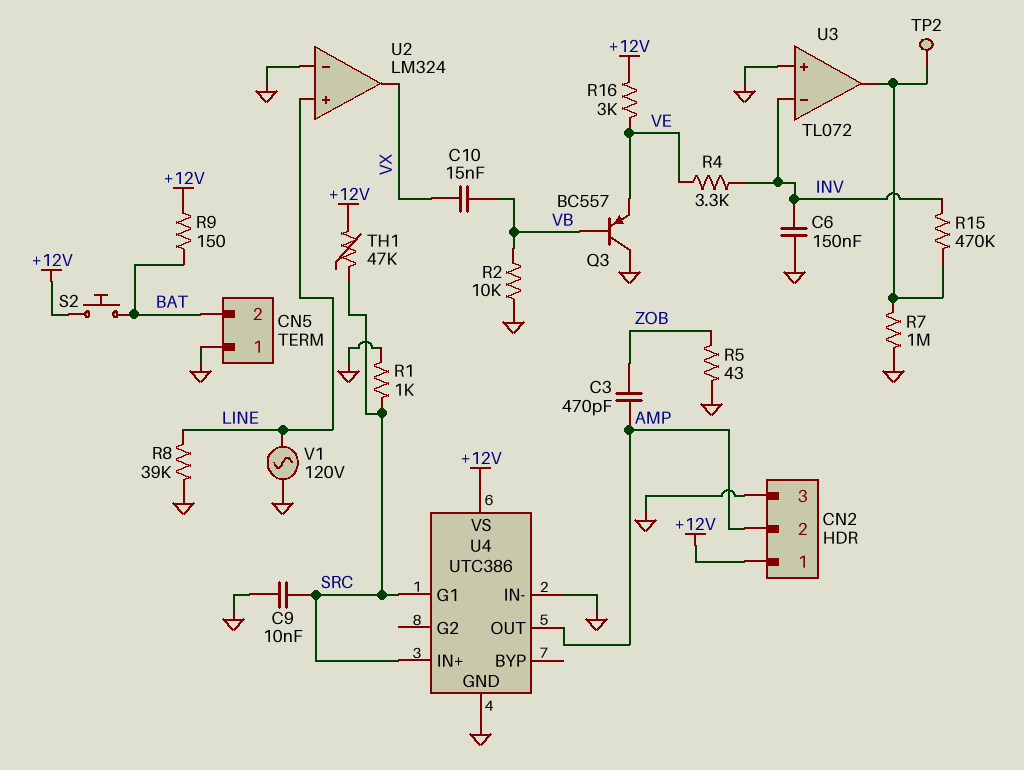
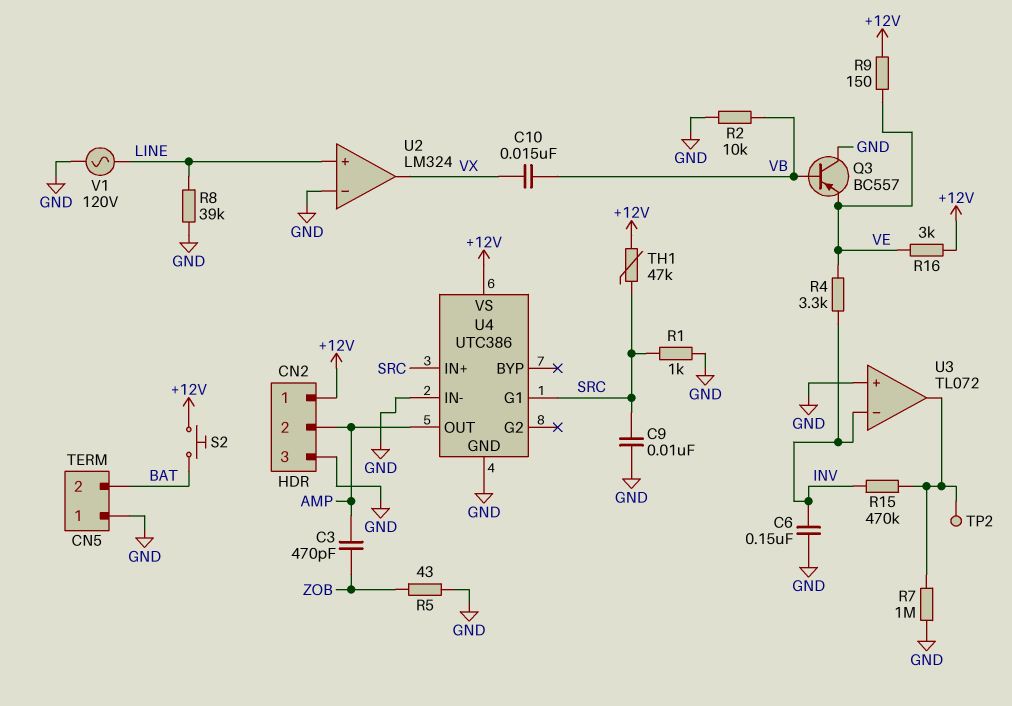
R9: 150 (+12V, BAT) -> 150 (+12V, VE)

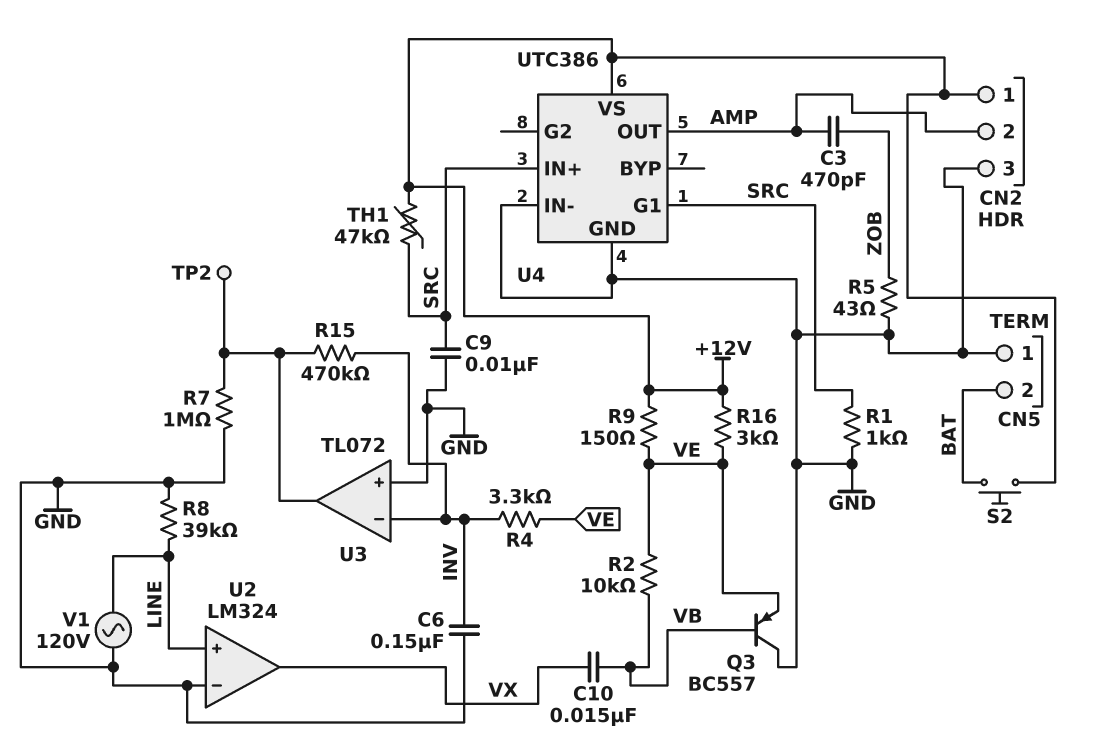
R2: 10k (GND, VB) -> 10k (VB, VE)

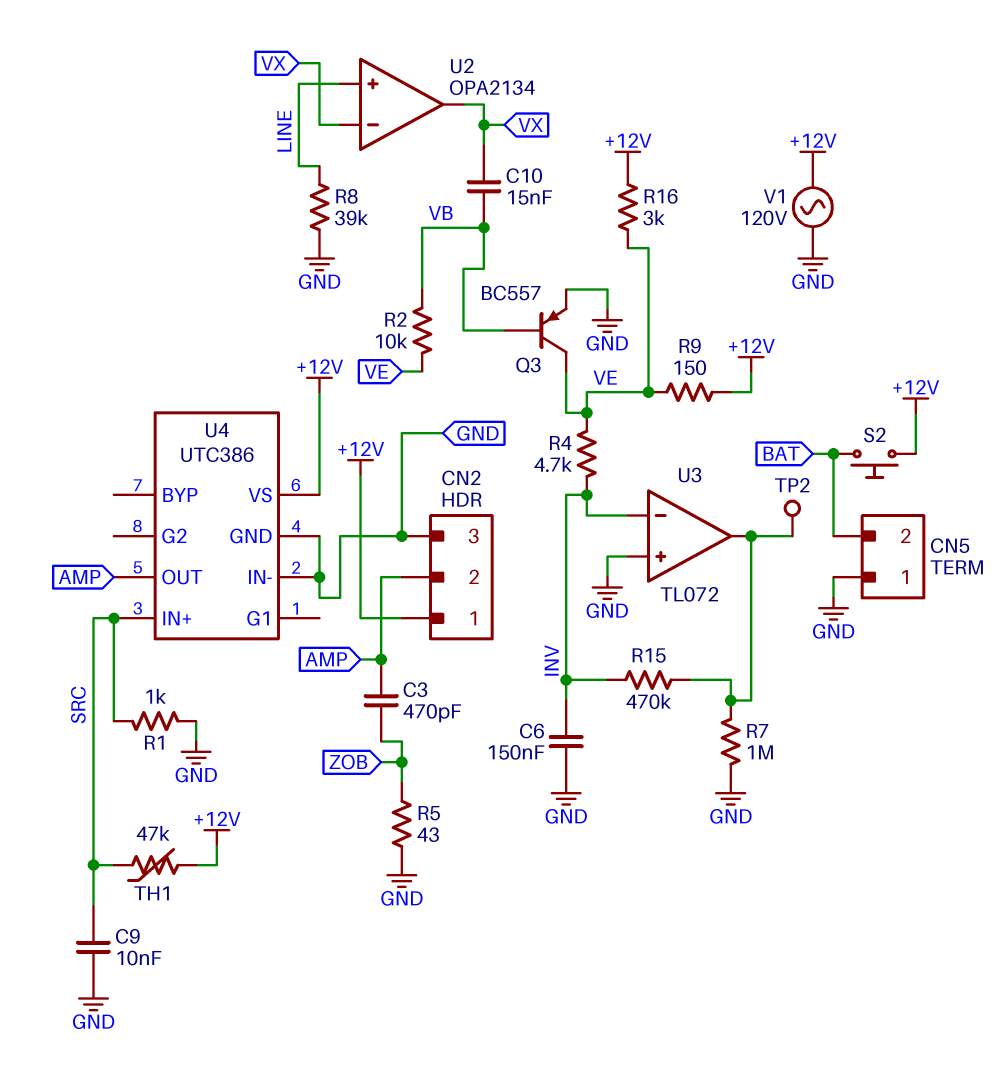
Q3: PNP BC557 (B VB, C GND, E VE) -> PNP BC557 (B VB, C VE, E GND)
R4: 3.3k (INV, VE) -> 4.7k (INV, VE)
U2: LM324 -> OPA2134
U2 pin in-: GND -> VX
U4 pin G1: SRC -> none
V1: AC 120V (GND, LINE) -> AC 120V (+12V, GND)

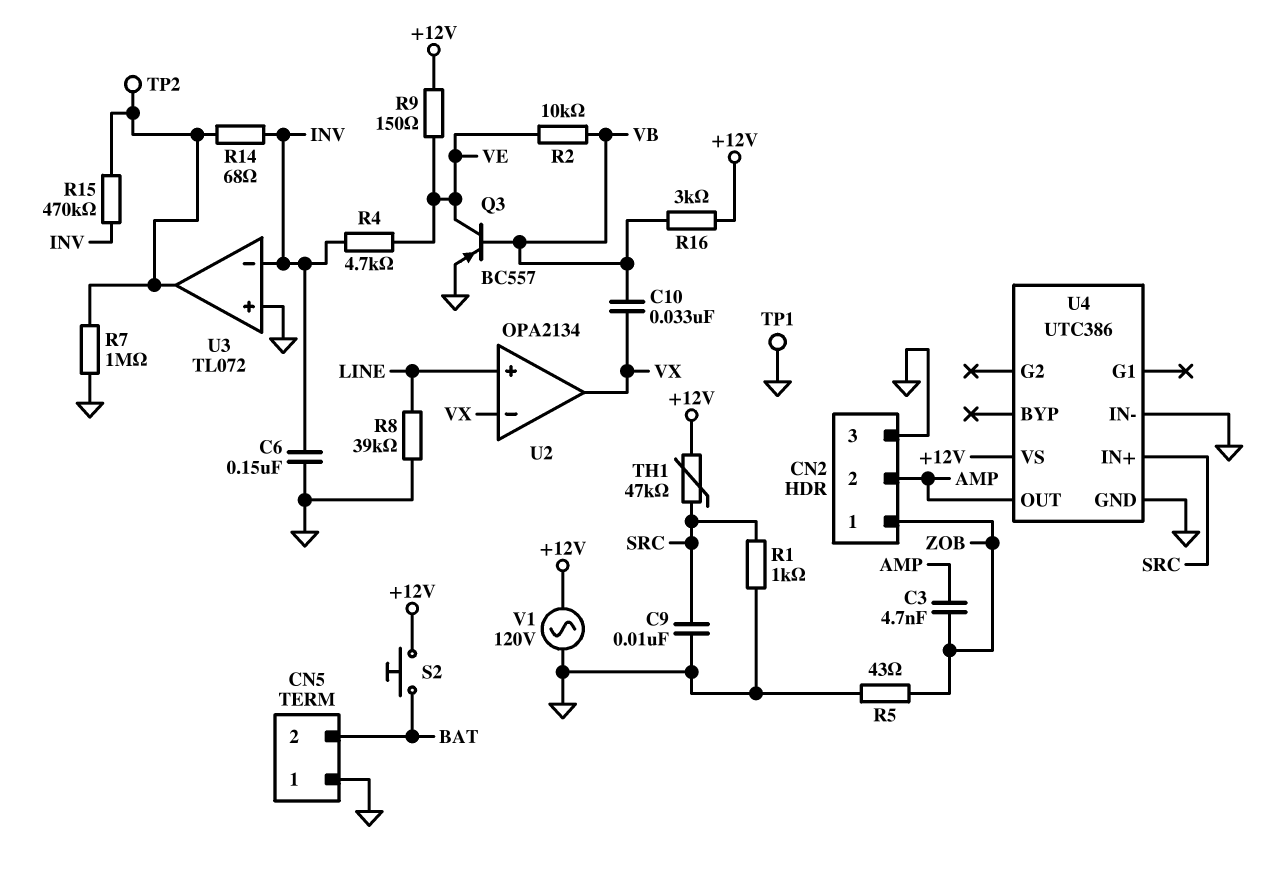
C3: 470pF (AMP, ZOB) -> 4.7nF (AMP, ZOB)
C10: 15nF (VB, VX) -> 33nF (VB, VX)
CN2 pin 1: +12V -> ZOB
R14: none -> 68 (INV, U3/out)
R16: 3k (+12V, VE) -> 3k (+12V, VB)
TP1: none -> test point (GND)

